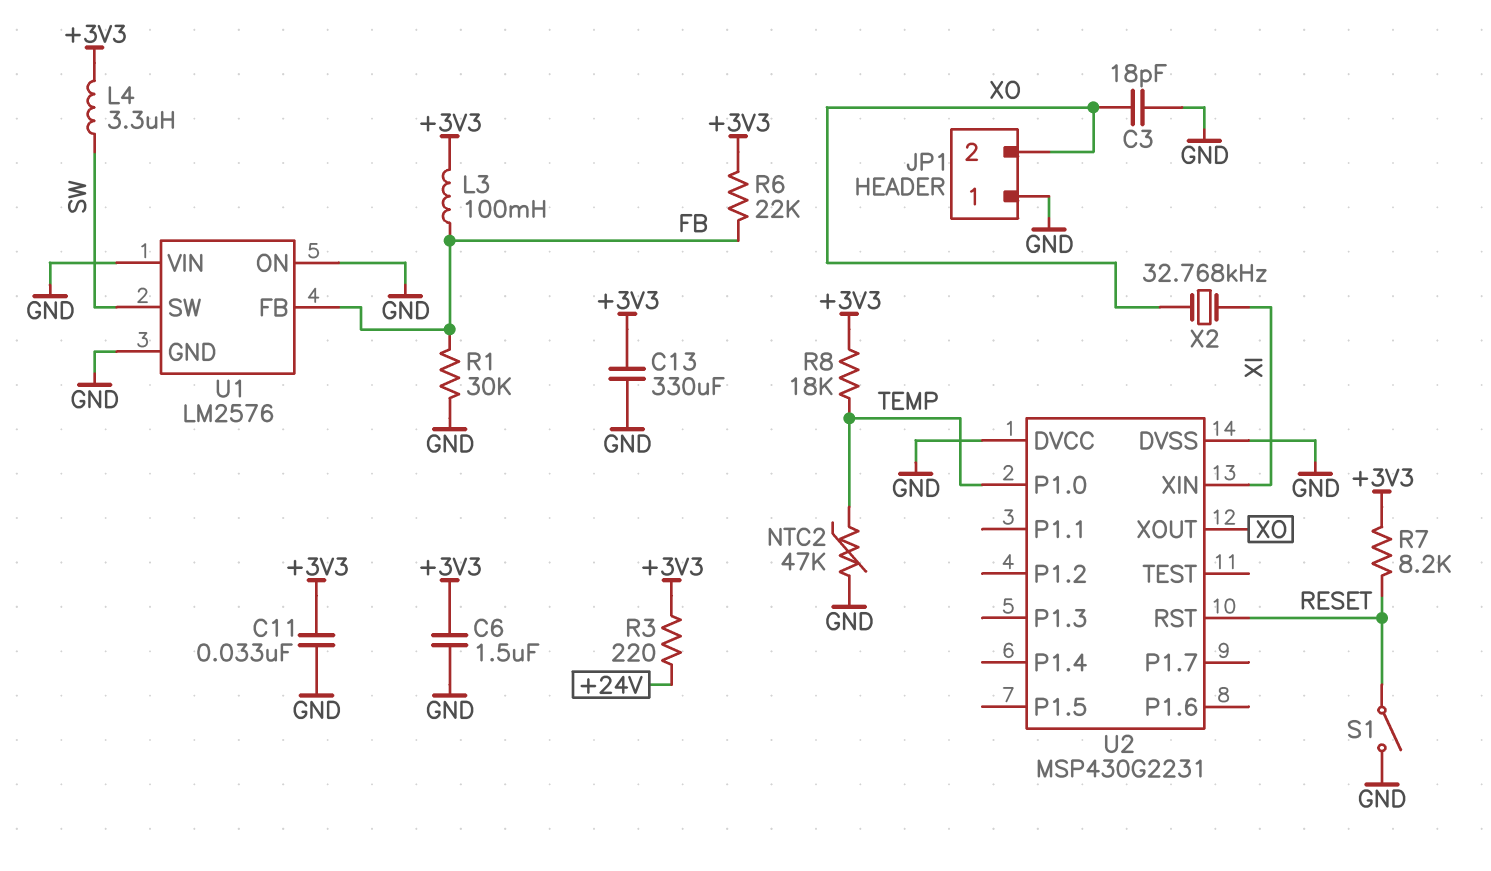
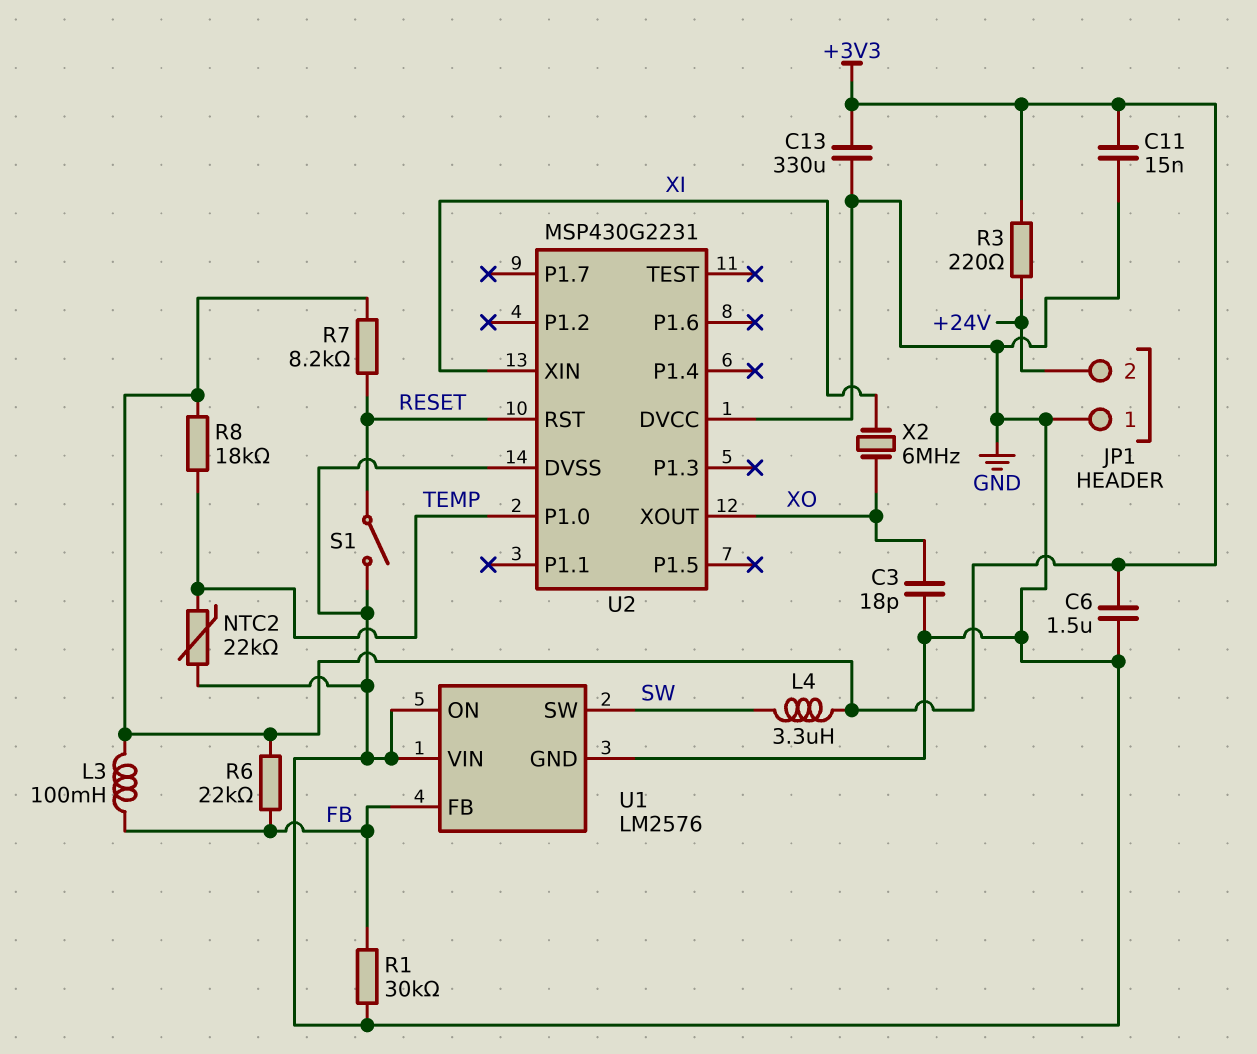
C11: 33nF (+3V3, GND) -> 15nF (+3V3, GND)
JP1 pin 2: XO -> +24V
NTC2: 47k (GND, TEMP) -> 22k (GND, TEMP)
X2: 32.768kHz (XI, XO) -> 6MHz (XI, XO)

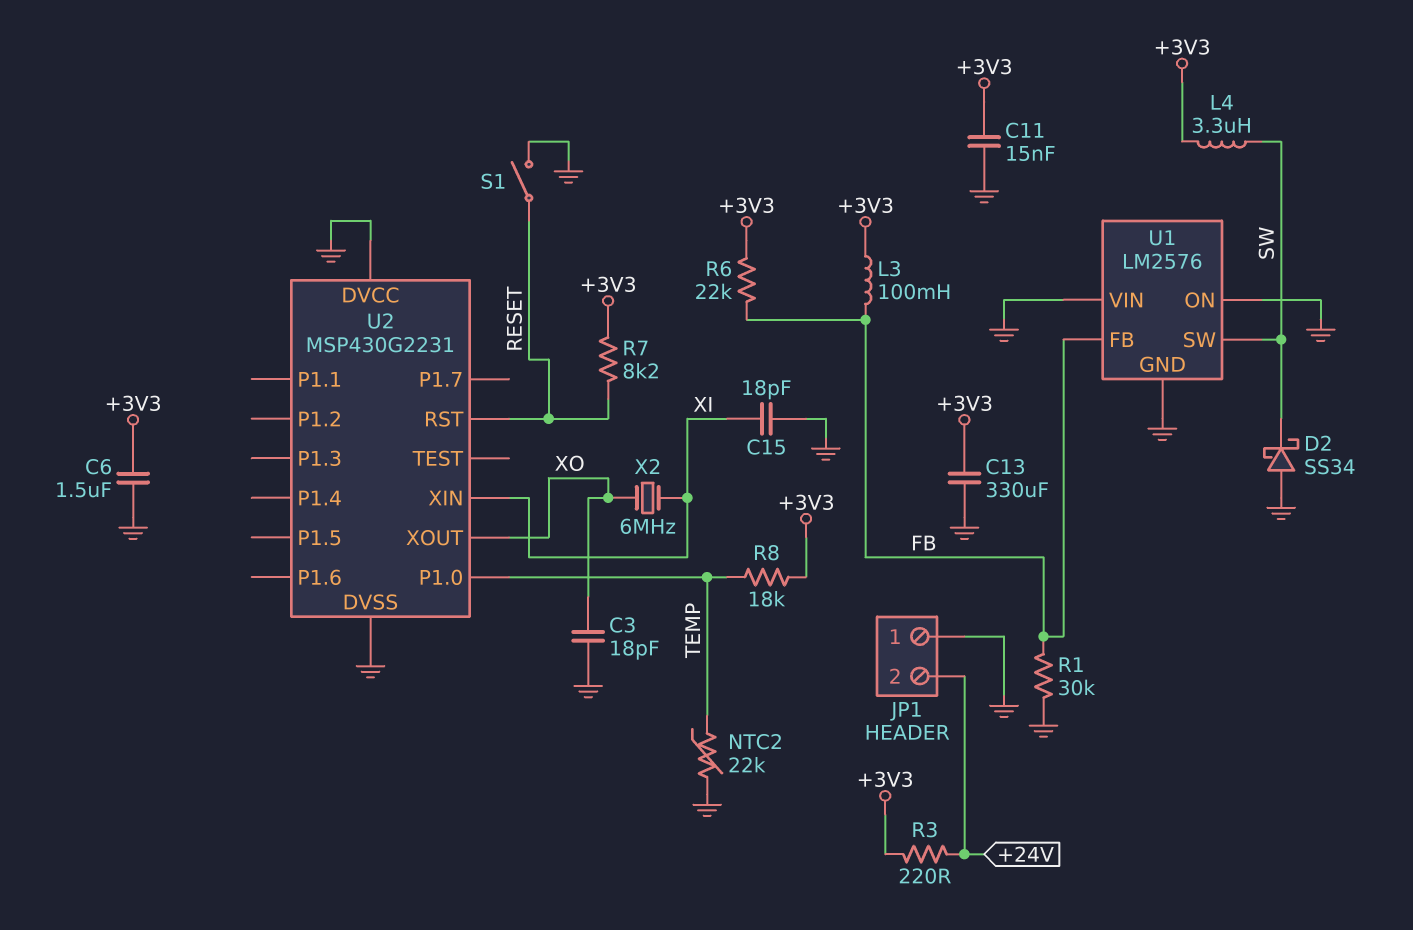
C15: none -> 18pF (GND, XI)
D2: none -> schottky SS34 (A GND, K SW)

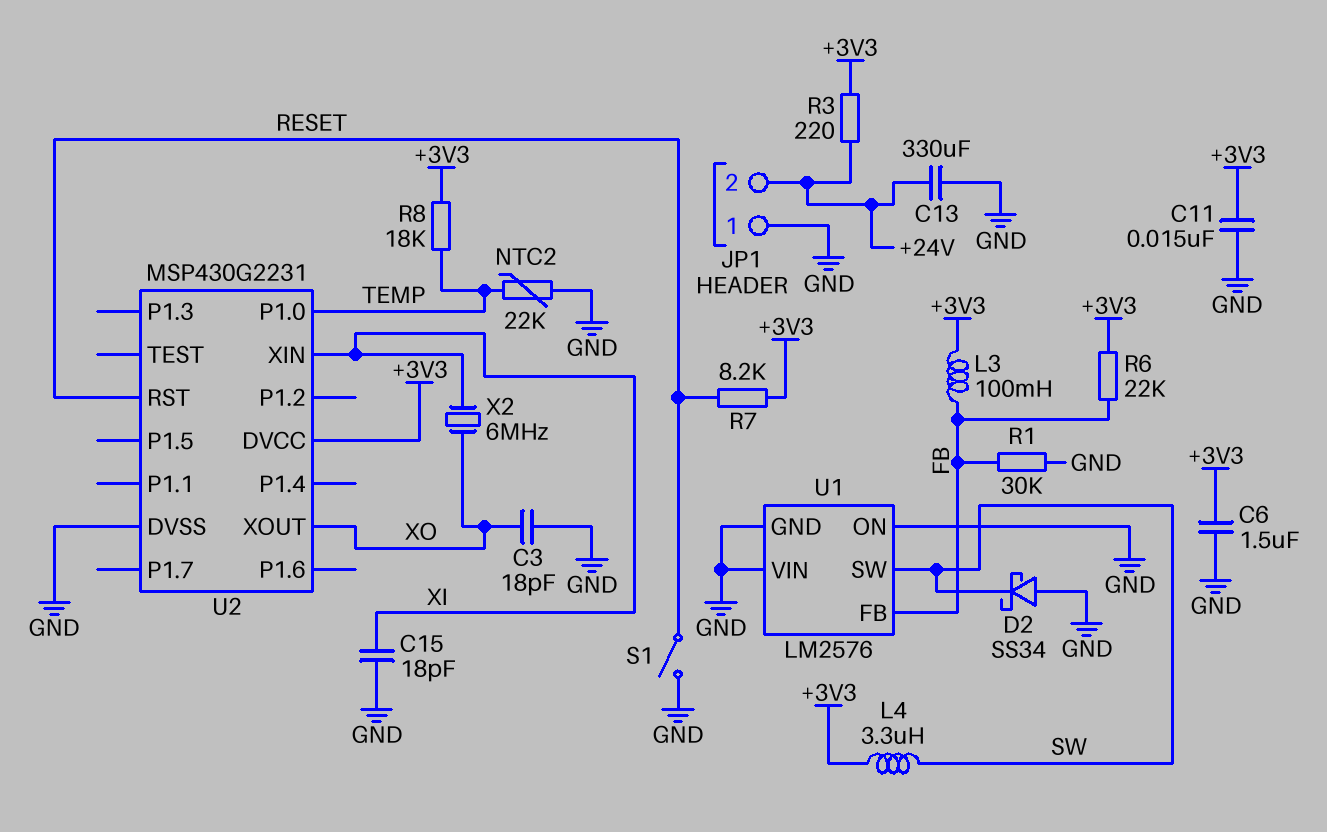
C13: 330uF (+3V3, GND) -> 330uF (+24V, GND)
U2 pin DVCC: GND -> +3V3

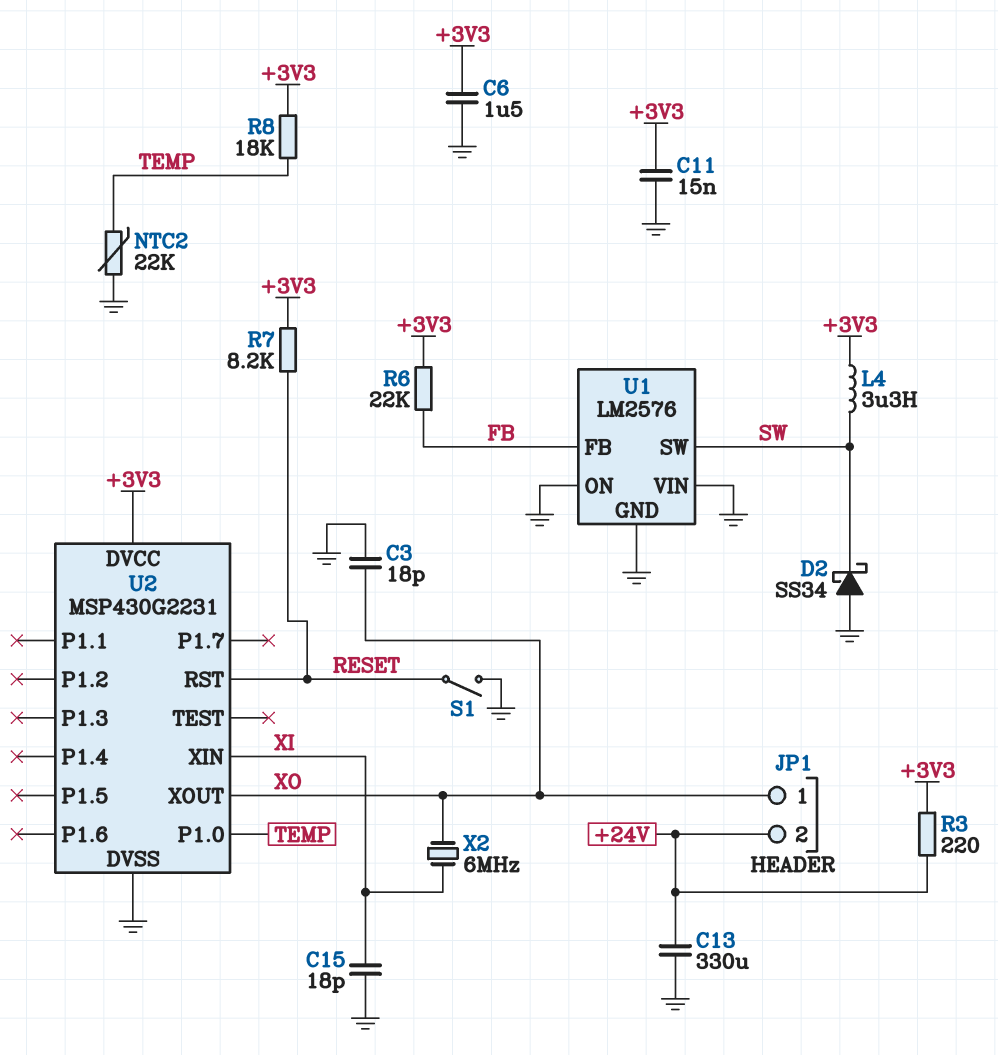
JP1 pin 1: GND -> XO
L3: 100mH (+3V3, FB) -> none
R1: 30k (FB, GND) -> none

